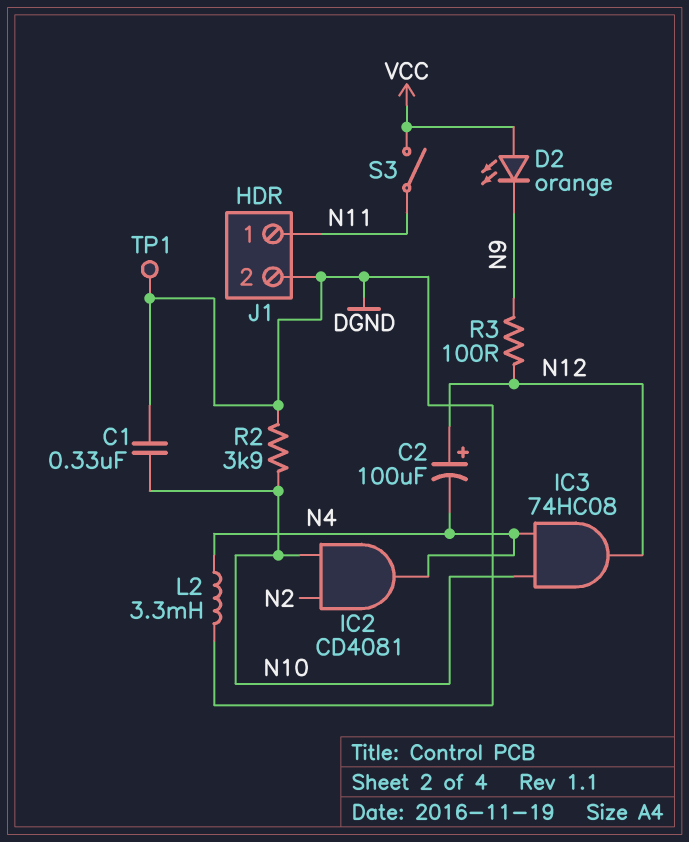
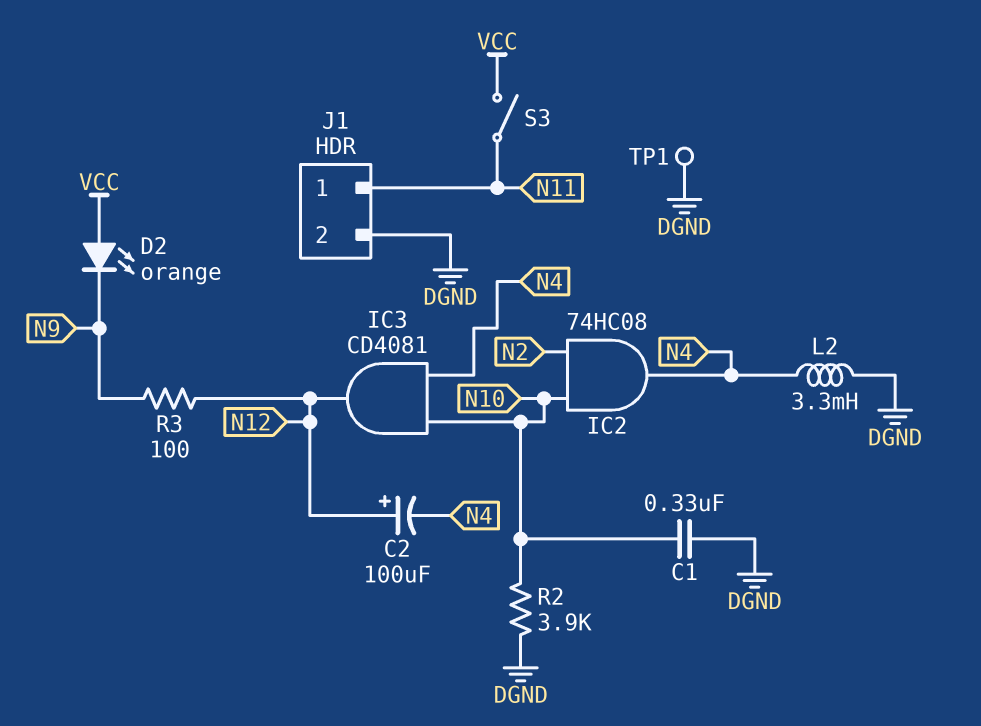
IC2: AND CD4081 (in N2, in N10, out N4) -> AND 74HC08 (in N2, in N10, out N4)
IC3: AND 74HC08 (in N4, in N10, out N12) -> AND CD4081 (in N4, in N10, out N12)

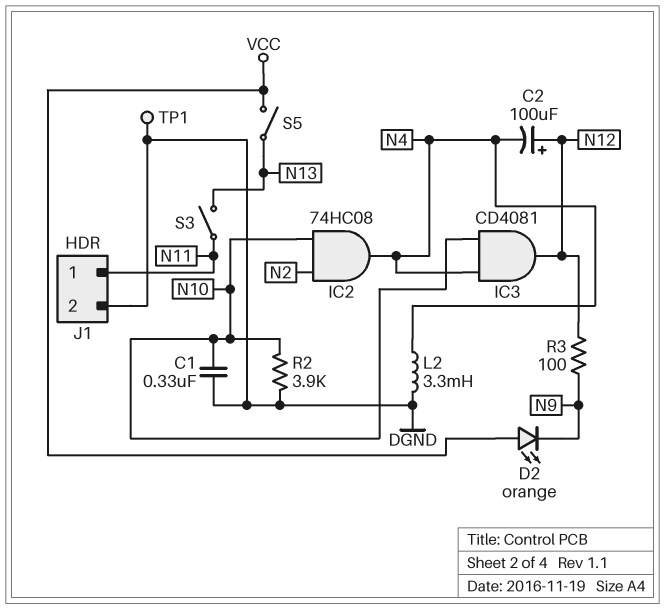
S3: switch (N11, VCC) -> switch (N11, N13)
S5: none -> switch (N13, VCC)

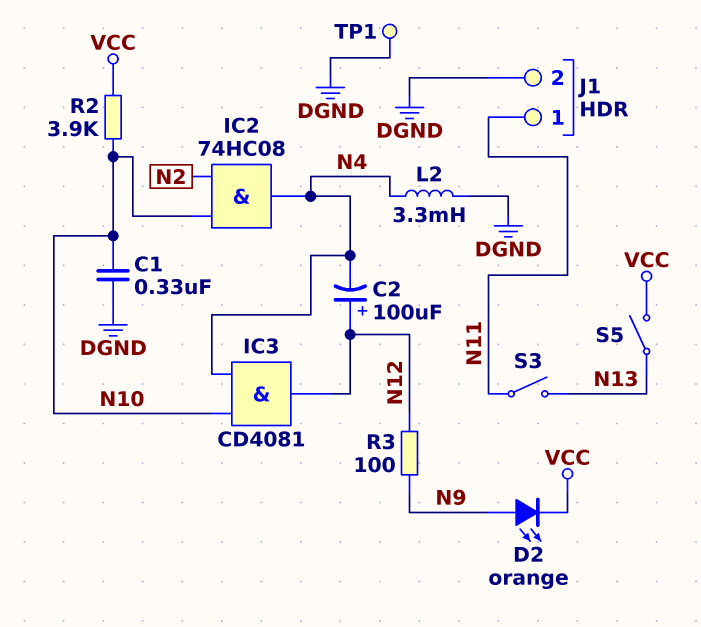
D2: LED orange (A VCC, K N9) -> LED orange (A N9, K VCC)
R2: 3.9k (DGND, N10) -> 3.9k (N10, VCC)

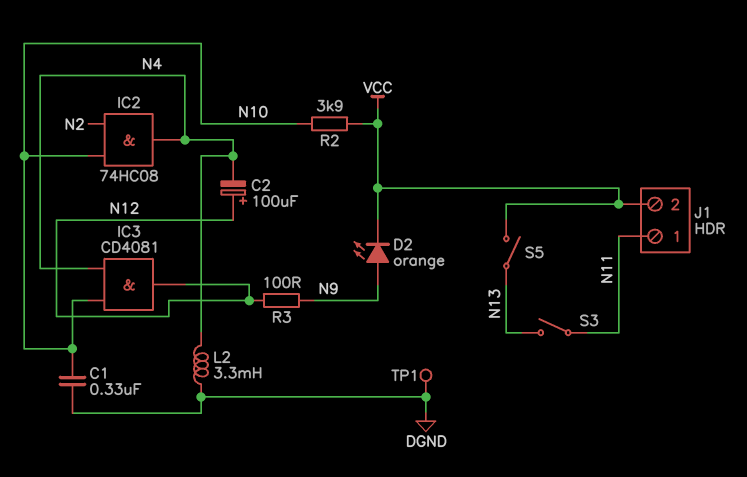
J1 pin 2: DGND -> VCC

